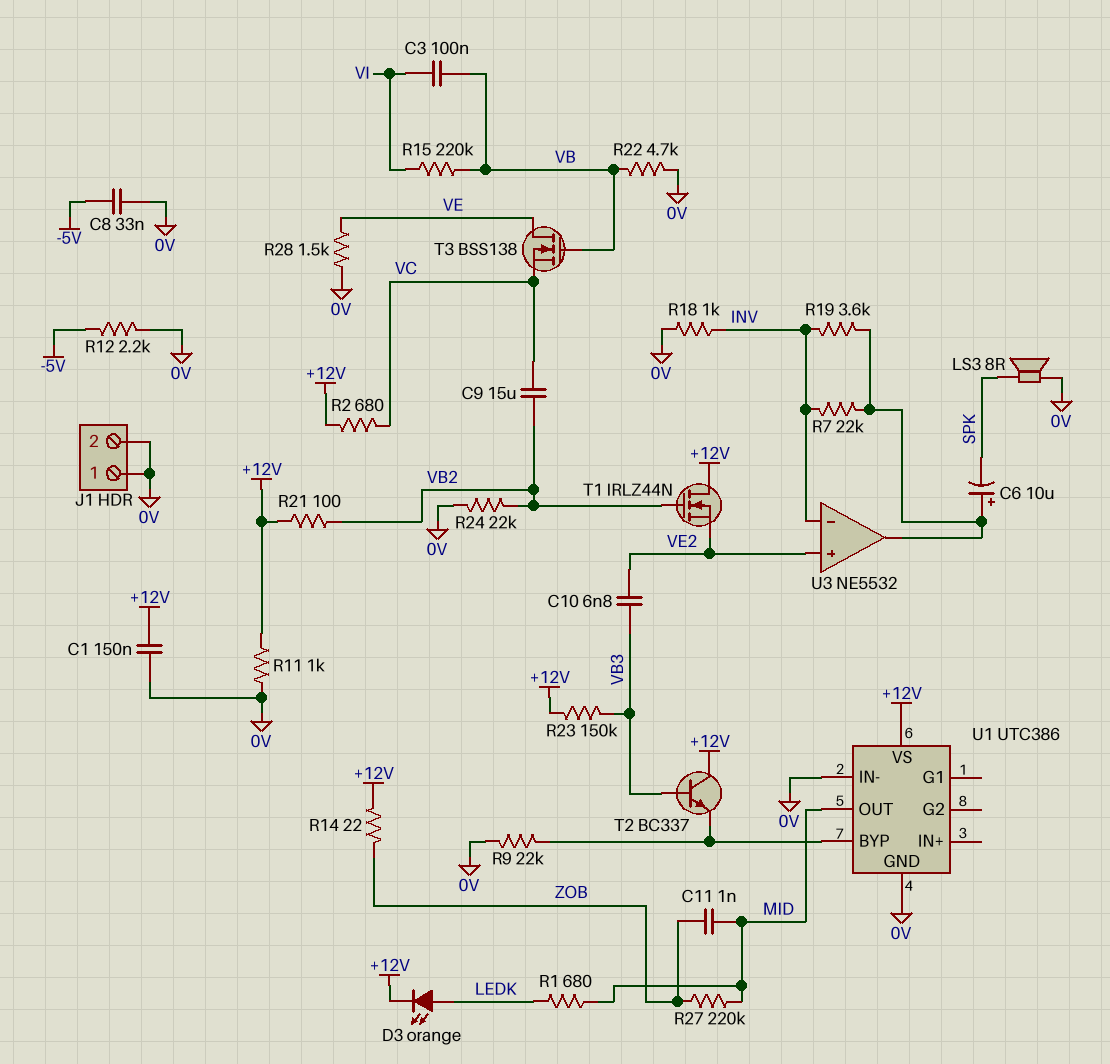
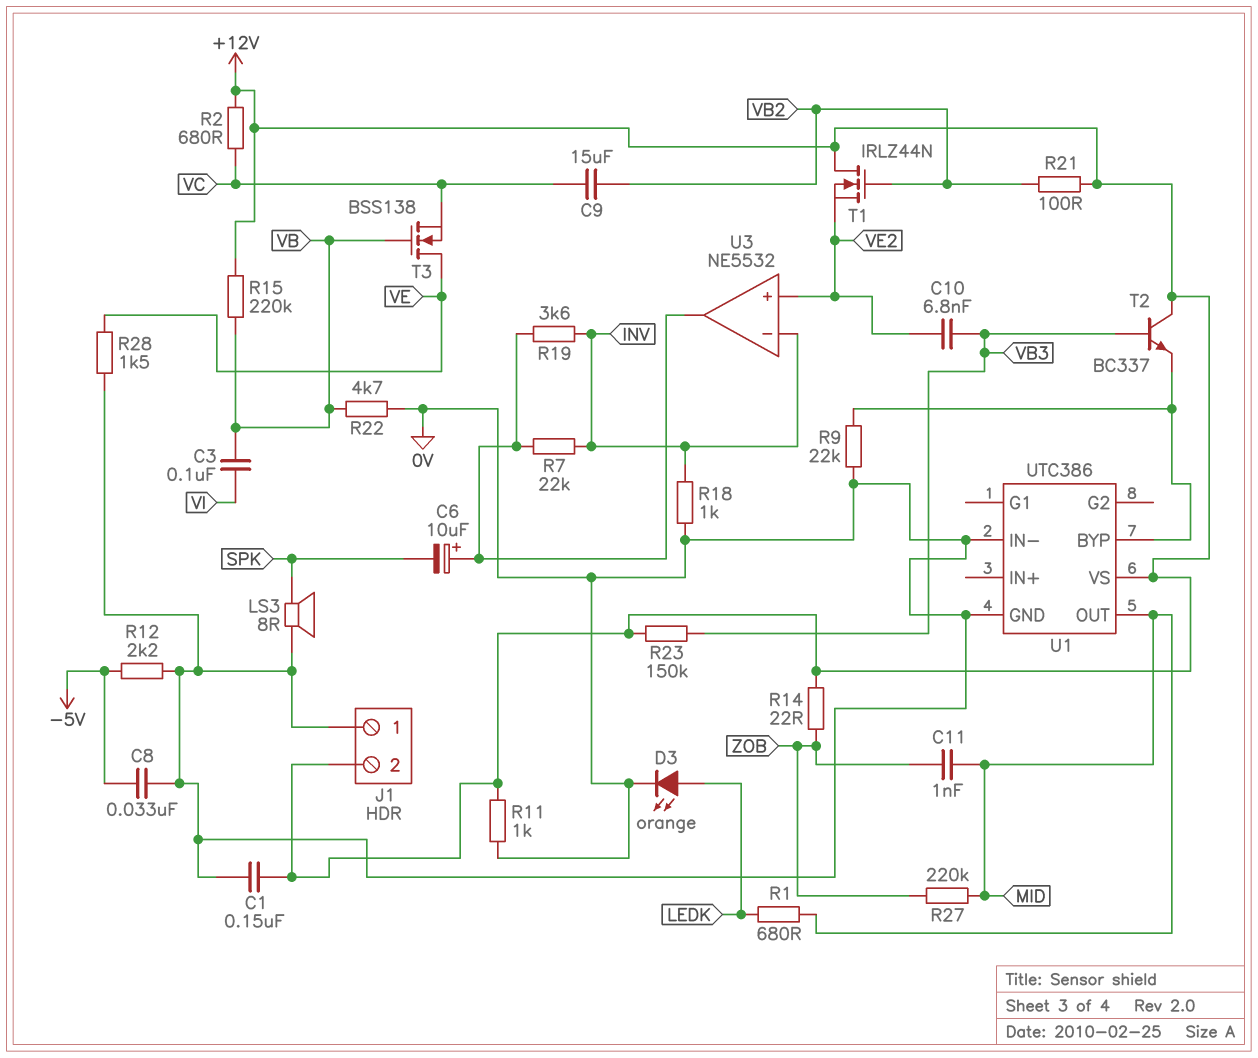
D3: LED orange (A LEDK, K +12V) -> LED orange (A LEDK, K 0V)
J1 pin 2: 0V -> +12V
R15: 220k (VB, VI) -> 220k (+12V, VB)
R24: 22k (0V, VB2) -> none

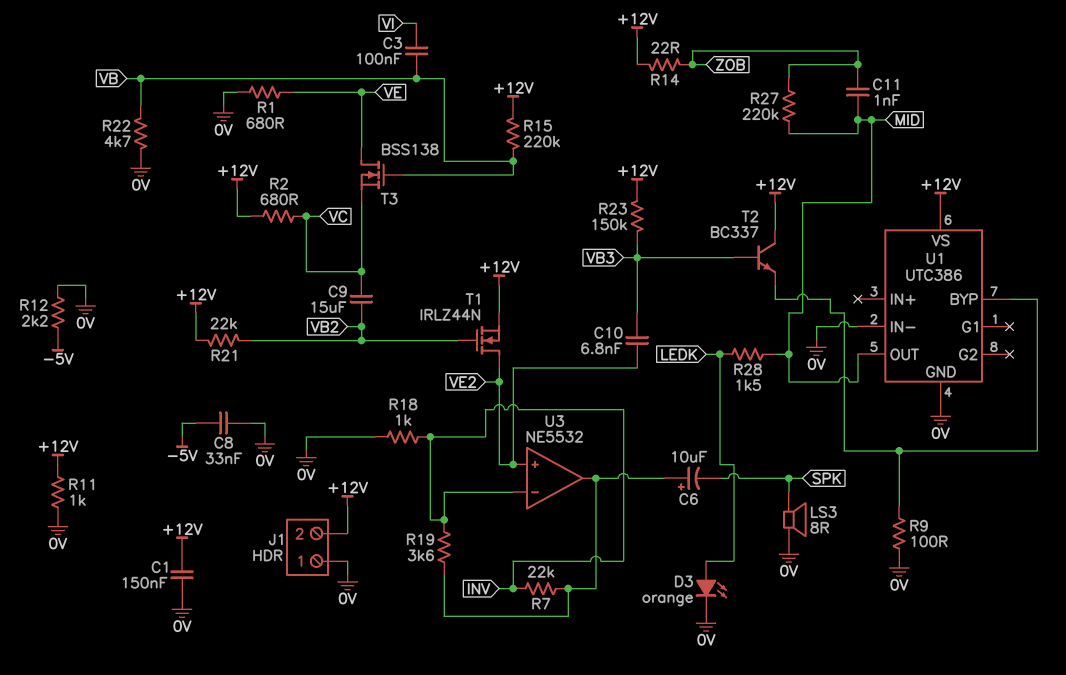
R1: 680 (LEDK, MID) -> 680 (0V, VE)
R9: 22k (0V, U1/BYP) -> 100 (0V, U1/BYP)
R21: 100 (+12V, VB2) -> 22k (+12V, VB2)
R28: 1.5k (0V, VE) -> 1.5k (LEDK, MID)
T1: NMOS IRLZ44N (G VB2, D +12V, S VE2) -> NMOS IRLZ44N (G VB2, D VE2, S +12V)

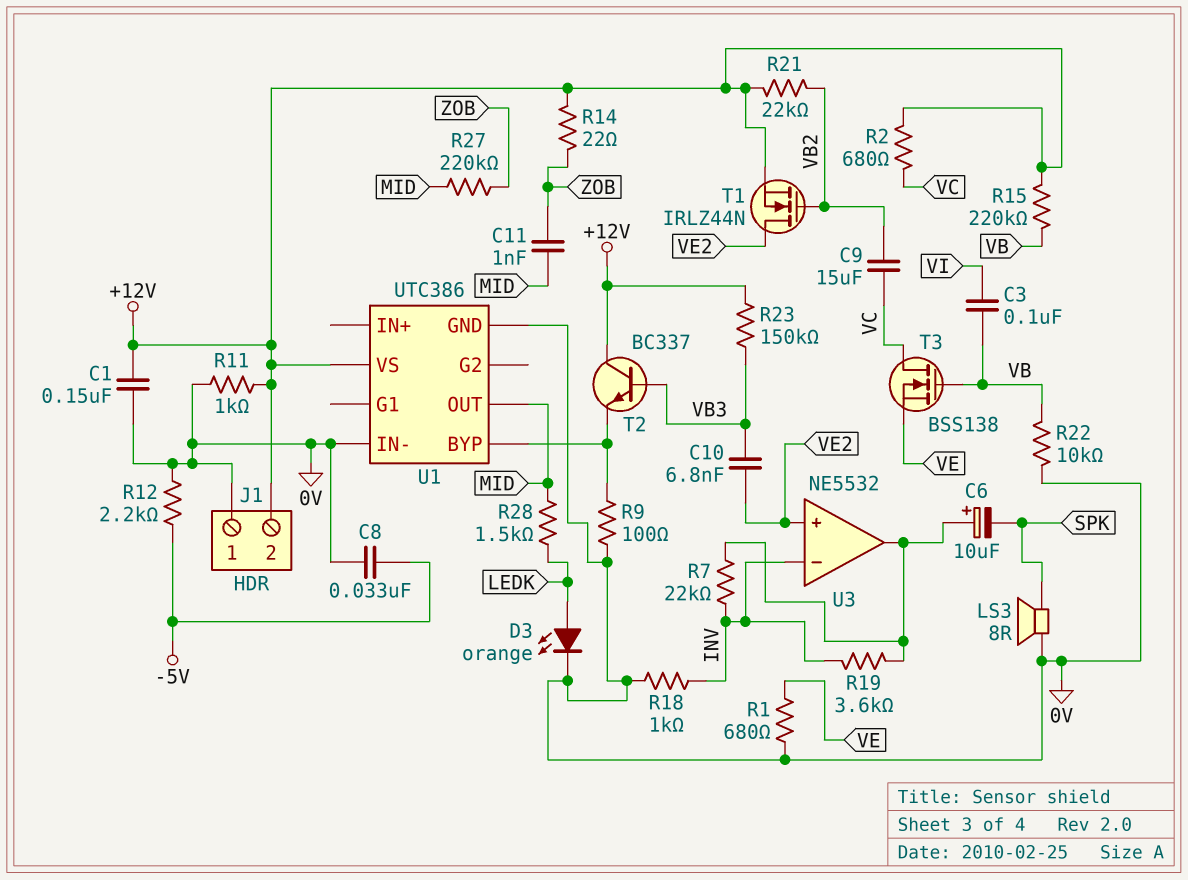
R22: 4.7k (0V, VB) -> 10k (0V, VB)
T3: NMOS BSS138 (G VB, D VE, S VC) -> NMOS BSS138 (G VB, D VC, S VE)

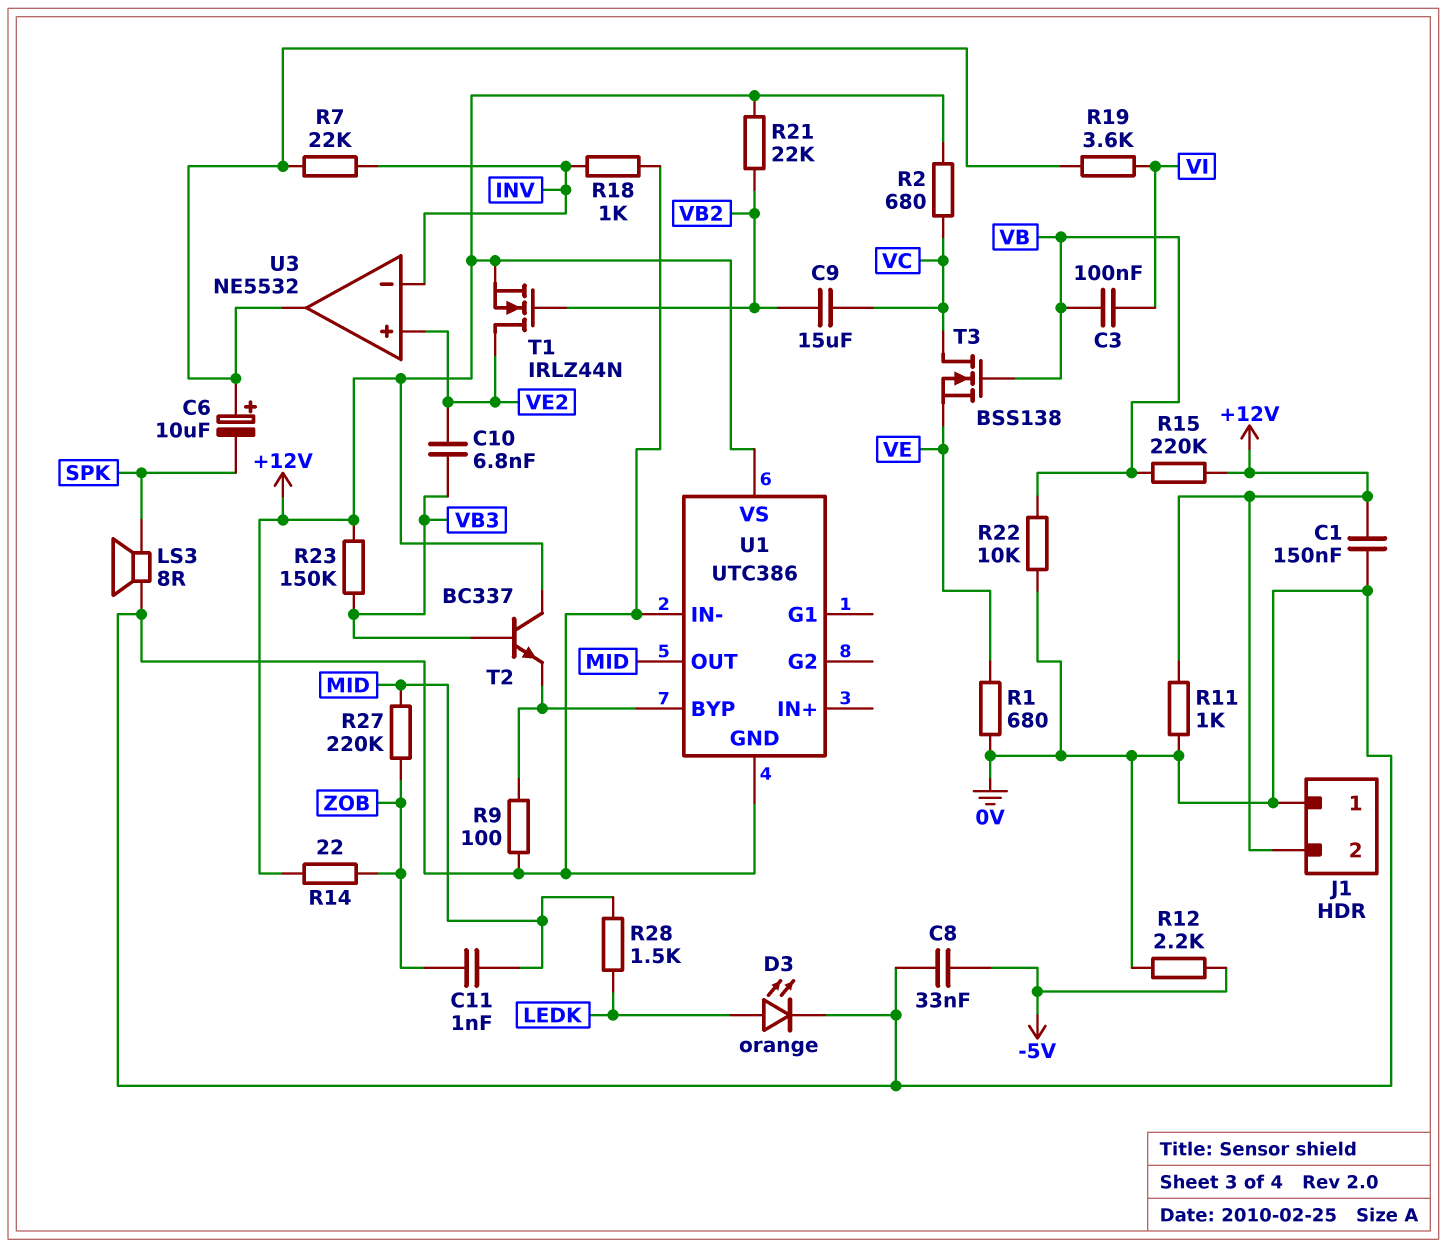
R19: 3.6k (INV, U3/out) -> 3.6k (U3/out, VI)

